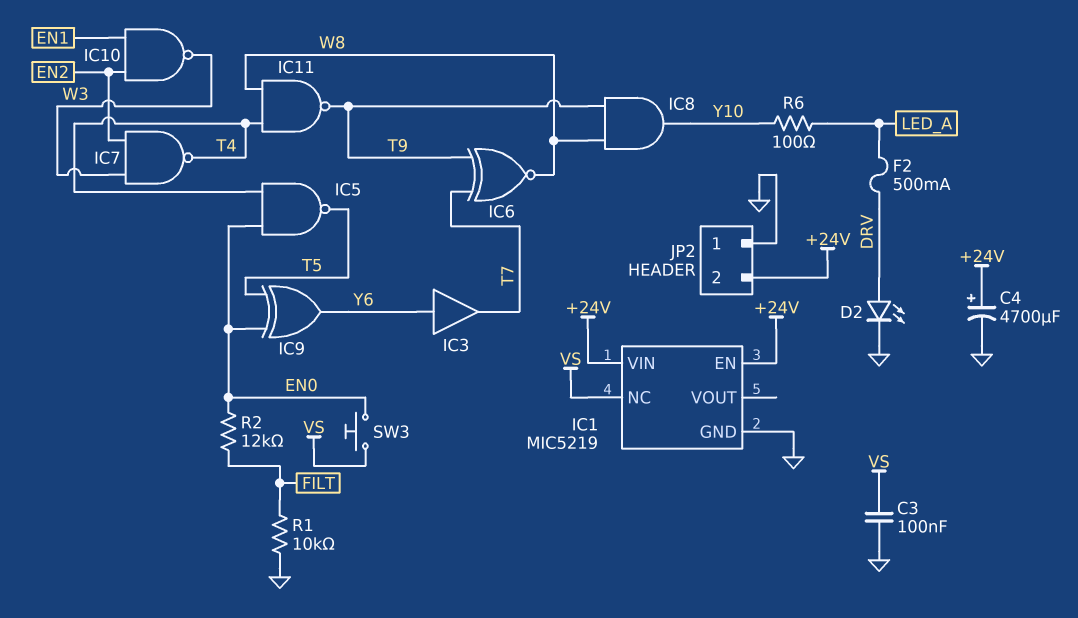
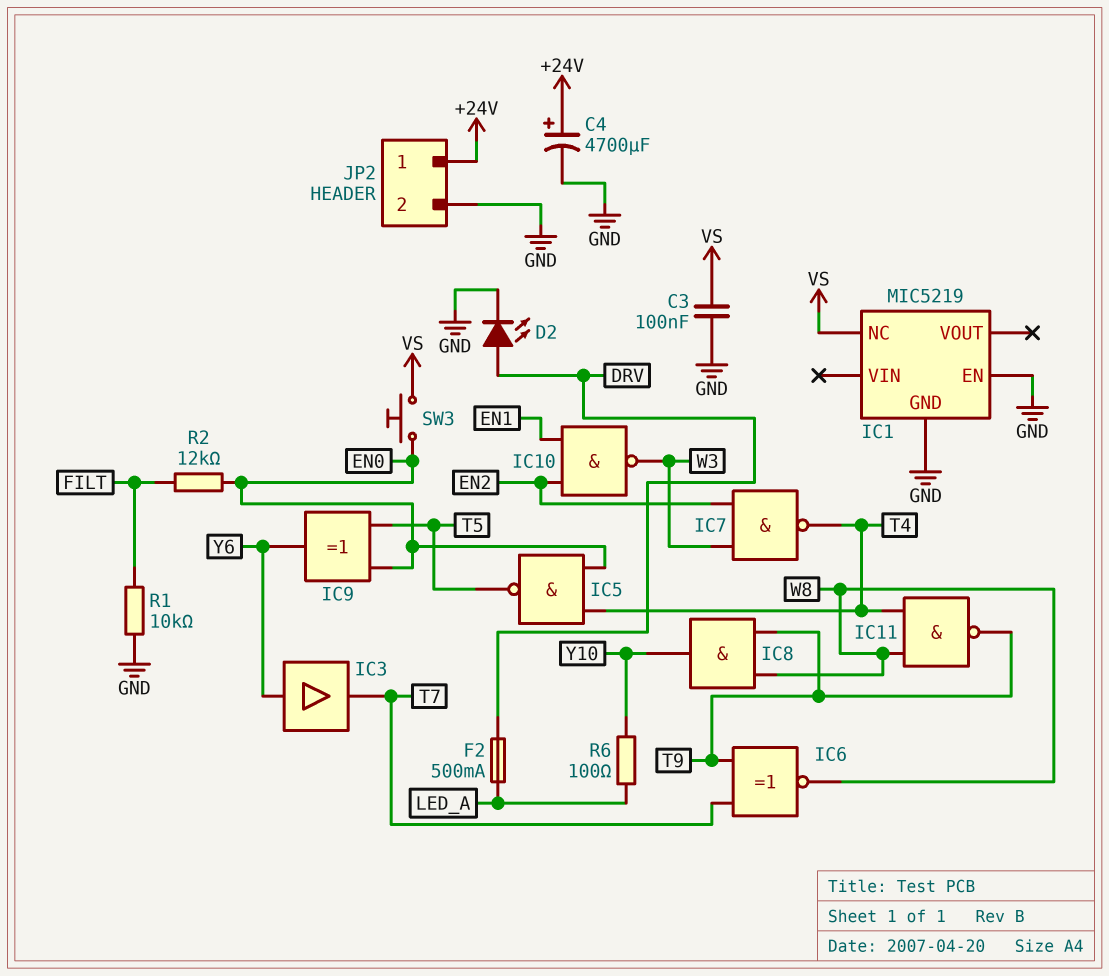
IC1 pin EN: +24V -> GND
IC1 pin VIN: +24V -> none
JP2 pin 1: GND -> +24V
JP2 pin 2: +24V -> GND

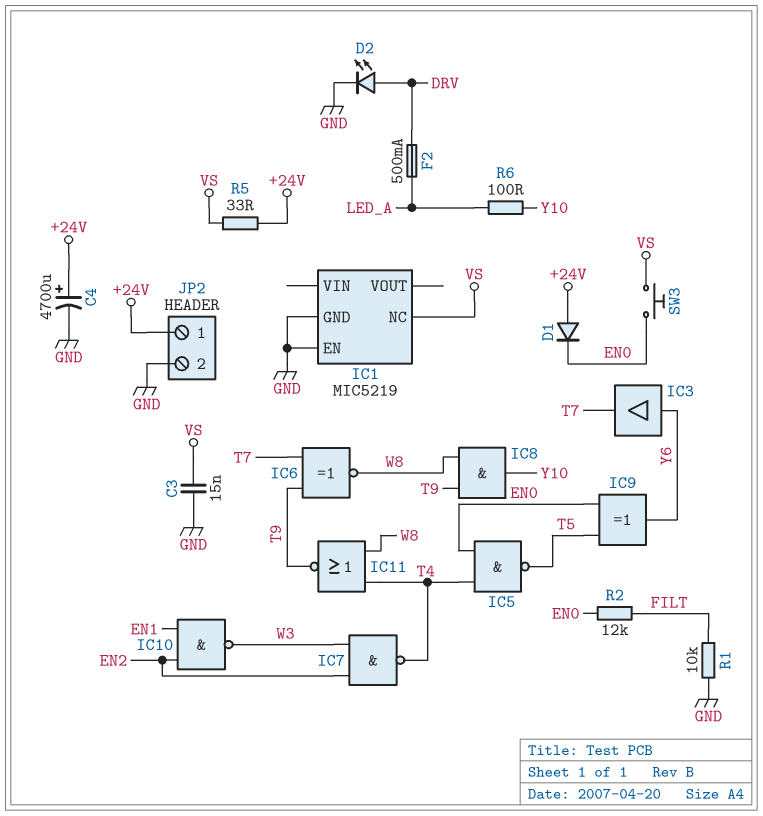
C3: 100nF (GND, VS) -> 15nF (GND, VS)
D1: none -> diode (A +24V, K EN0)
IC11: NAND (in T4, in W8, out T9) -> NOR (in T4, in W8, out T9)
R5: none -> 33 (+24V, VS)

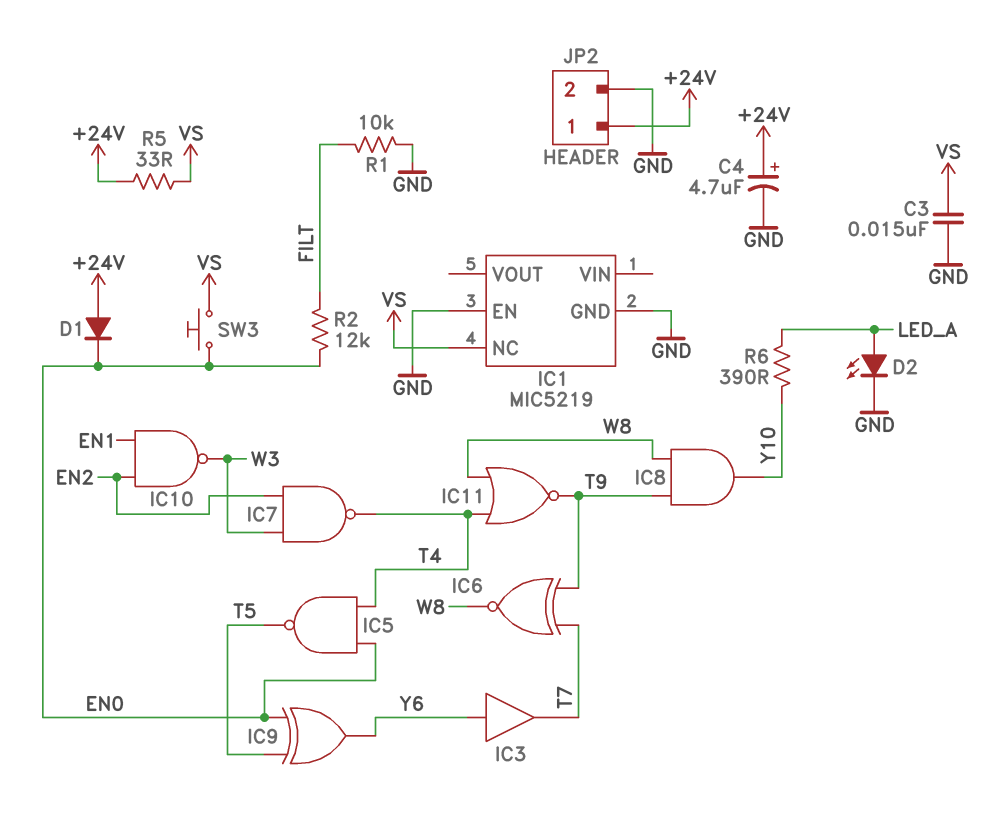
C4: 4700uF (plus +24V, minus GND) -> 4.7uF (plus +24V, minus GND)
D2: LED (A DRV, K GND) -> LED (A LED_A, K GND)
F2: 500mA (DRV, LED_A) -> none
R6: 100 (LED_A, Y10) -> 390 (LED_A, Y10)

